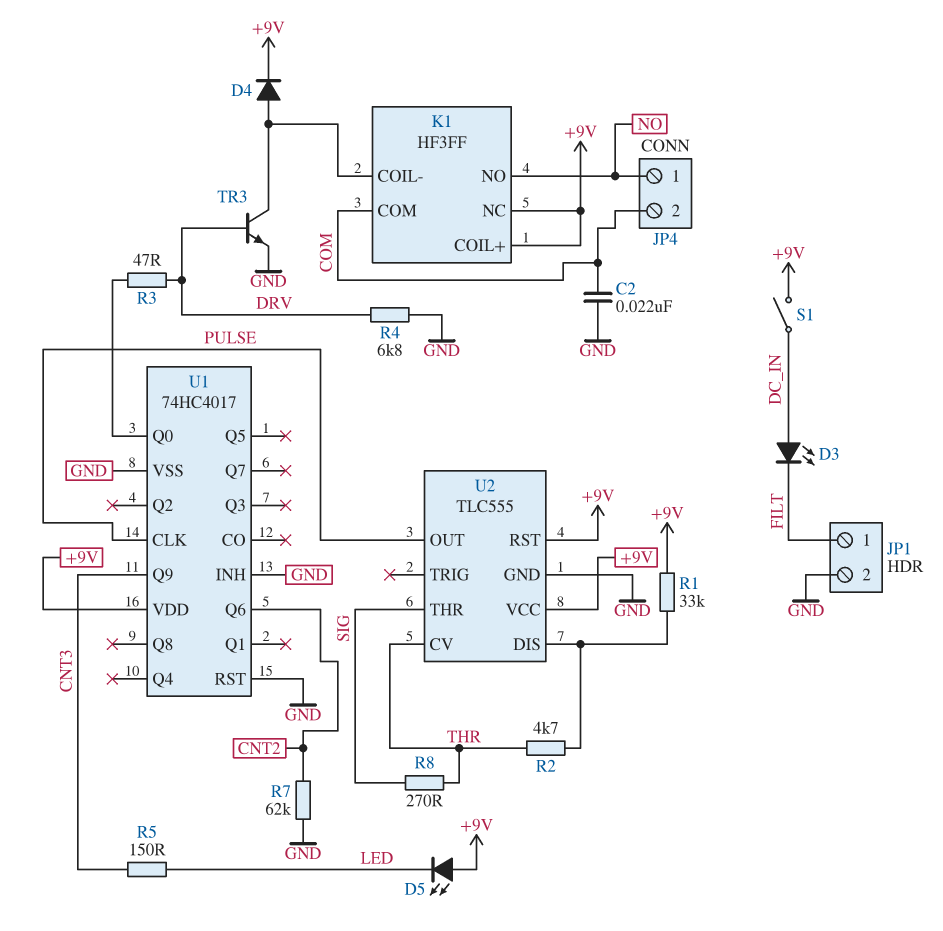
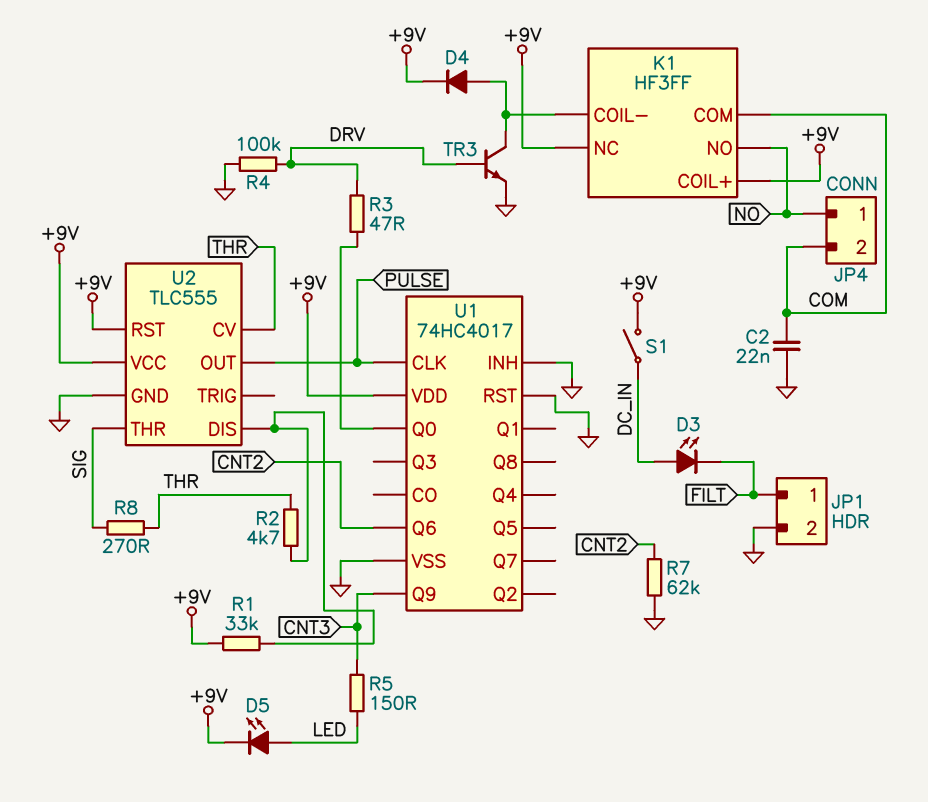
D5: LED (A +9V, K LED) -> LED (A LED, K +9V)
R4: 6.8k (DRV, GND) -> 100k (DRV, GND)

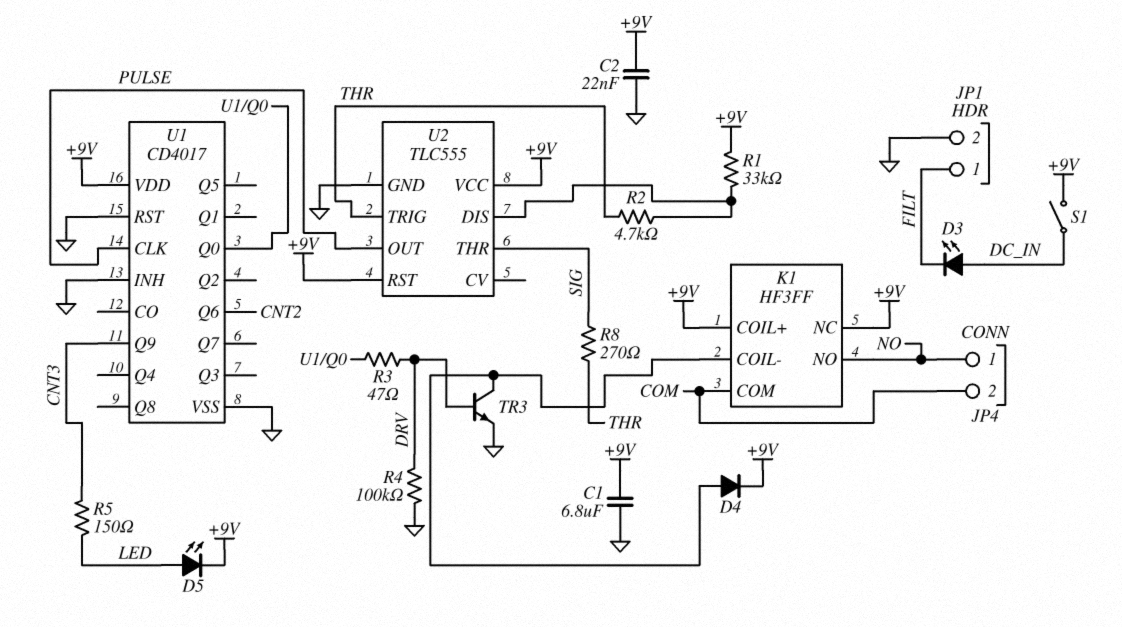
C1: none -> 6.8uF (+9V, GND)
C2: 22nF (COM, GND) -> 22nF (+9V, GND)
R7: 62k (CNT2, GND) -> none
U1: 74HC4017 -> CD4017
U2 pin CV: THR -> none
U2 pin TRIG: none -> THR

